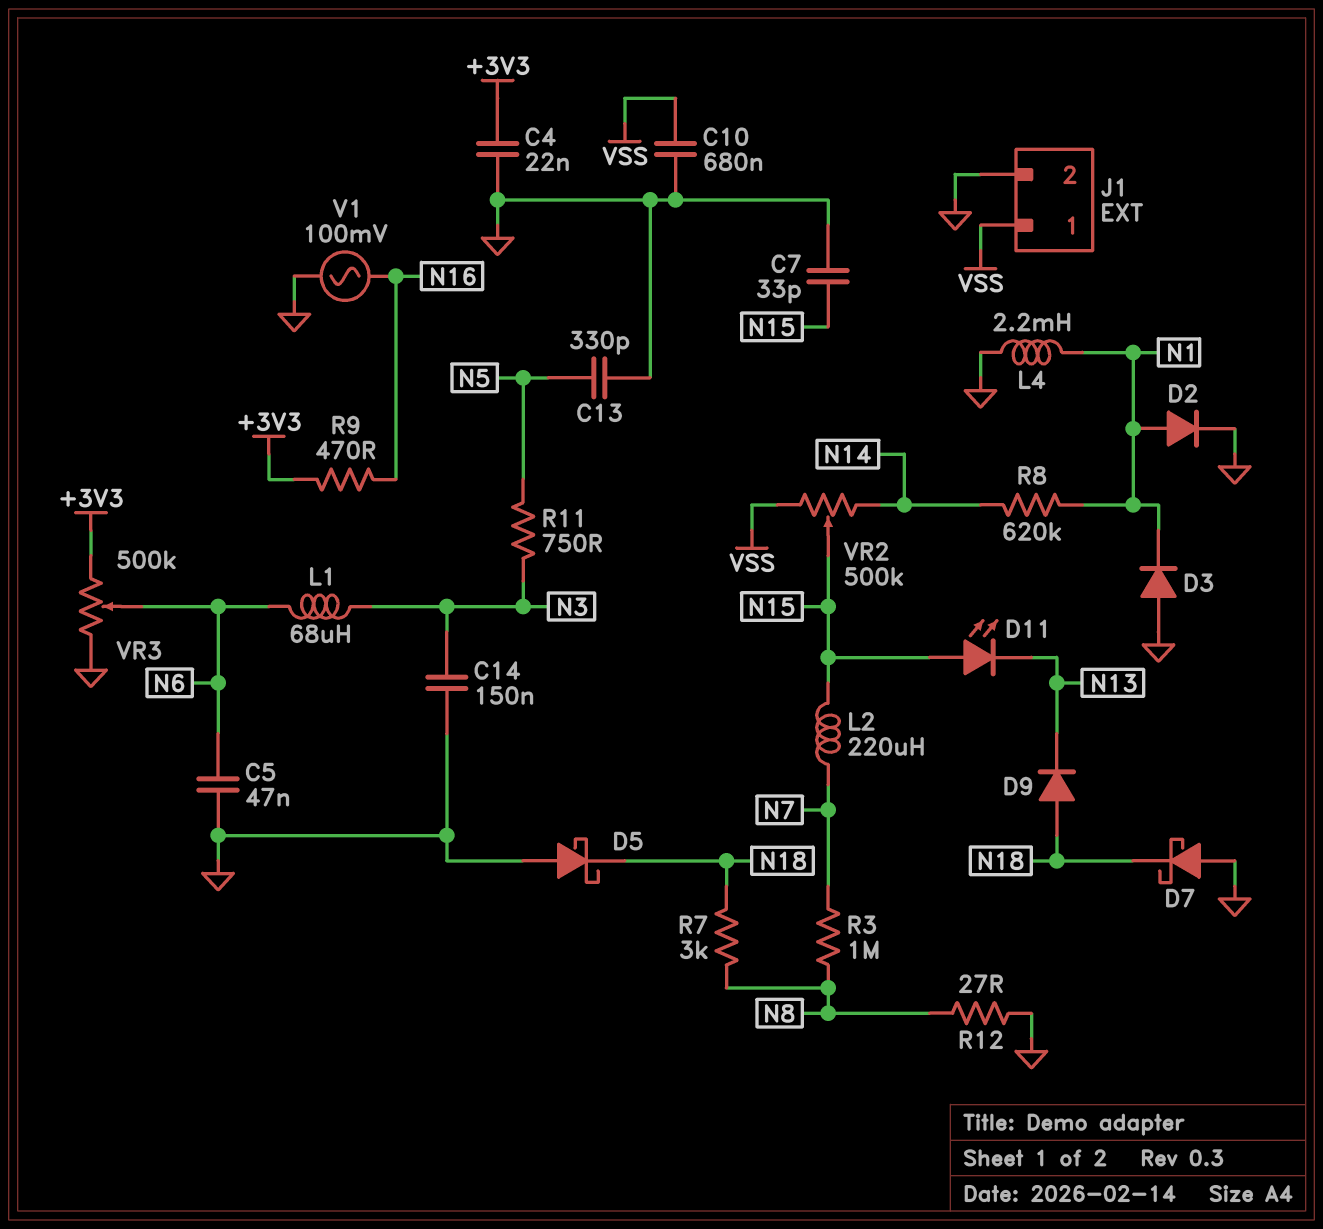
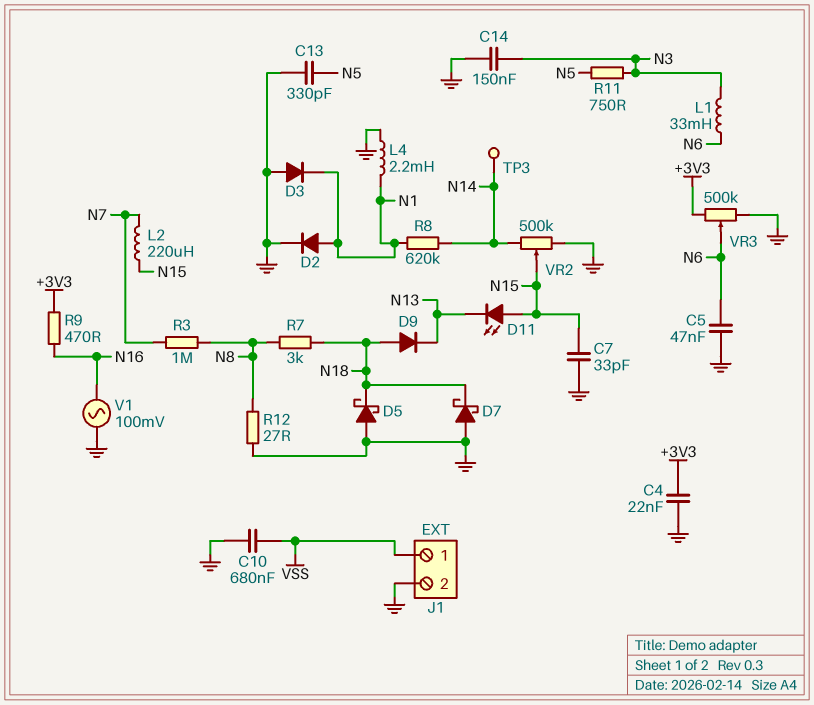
L1: 68uH (N3, N6) -> 33mH (N3, N6)
TP3: none -> test point (N14)
VR2: 500k (N14, VSS, wiper N15) -> 500k (GND, N14, wiper N15)

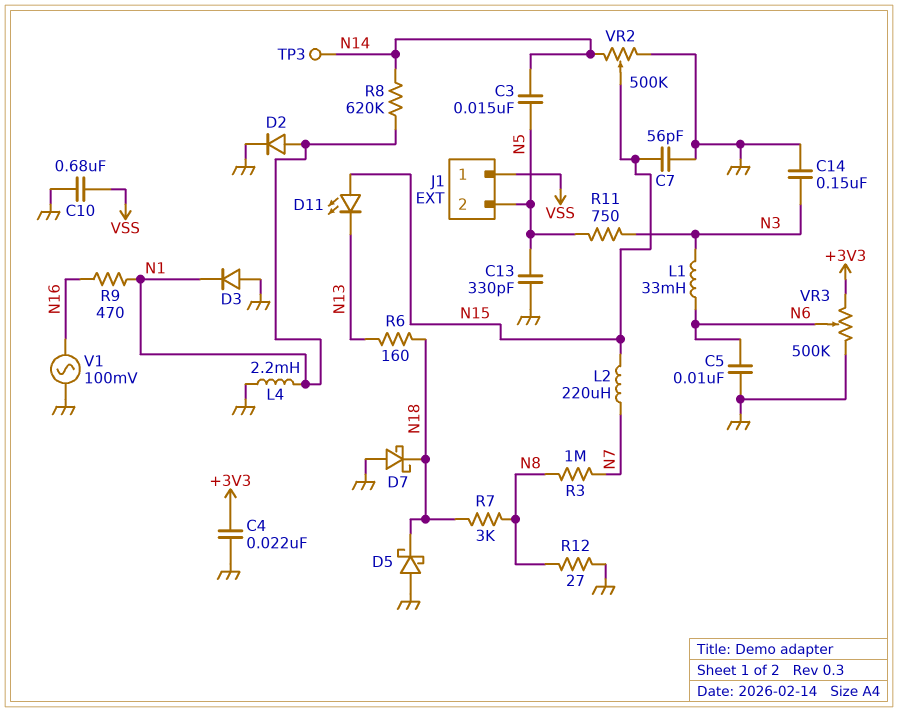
C3: none -> 15nF (N5, N14)
C5: 47nF (GND, N6) -> 10nF (GND, N6)
C7: 33pF (GND, N15) -> 56pF (GND, N15)
D9: diode (A N18, K N13) -> none
J1 pin 2: GND -> N5
R6: none -> 160 (N13, N18)
R9: 470 (+3V3, N16) -> 470 (N1, N16)

